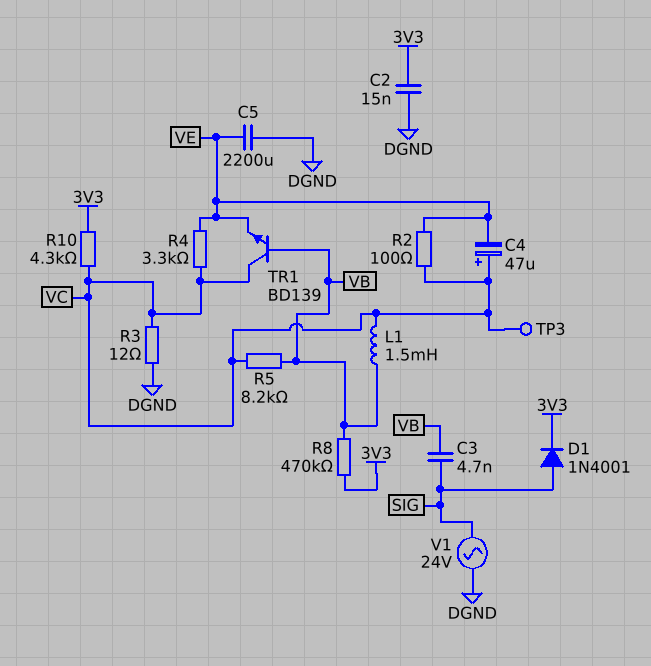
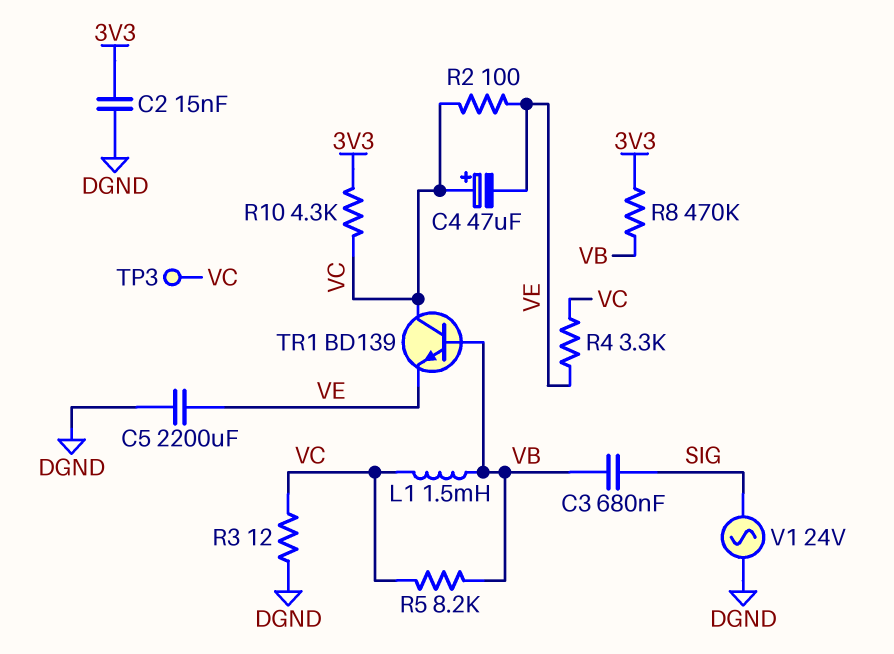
C3: 4.7nF (SIG, VB) -> 680nF (SIG, VB)
D1: diode 1N4001 (A SIG, K 3V3) -> none

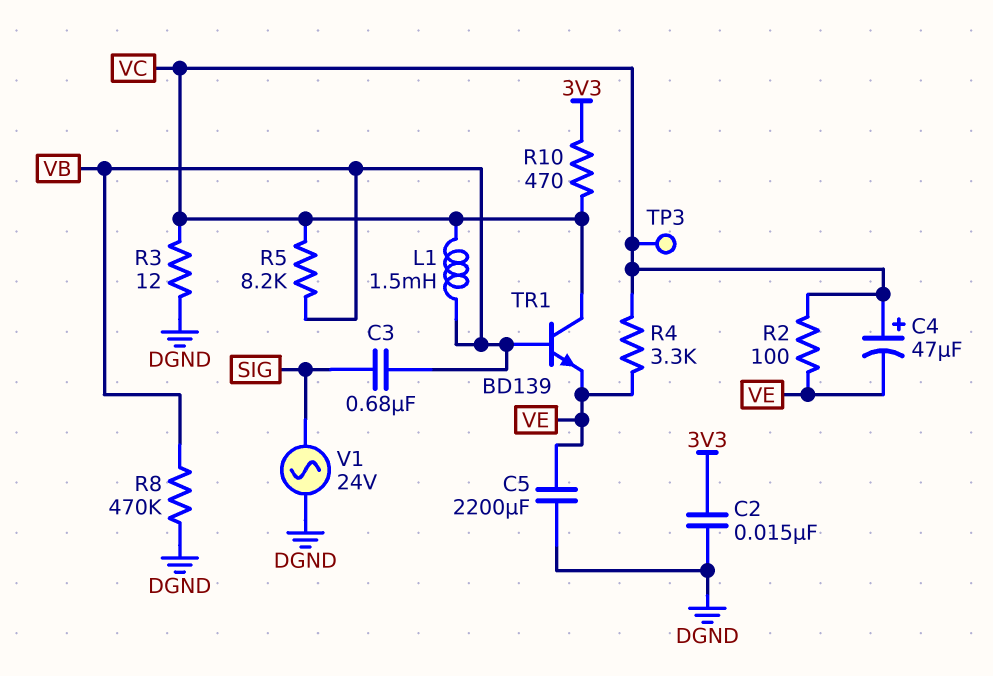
R8: 470k (3V3, VB) -> 470k (DGND, VB)
R10: 4.3k (3V3, VC) -> 470 (3V3, VC)

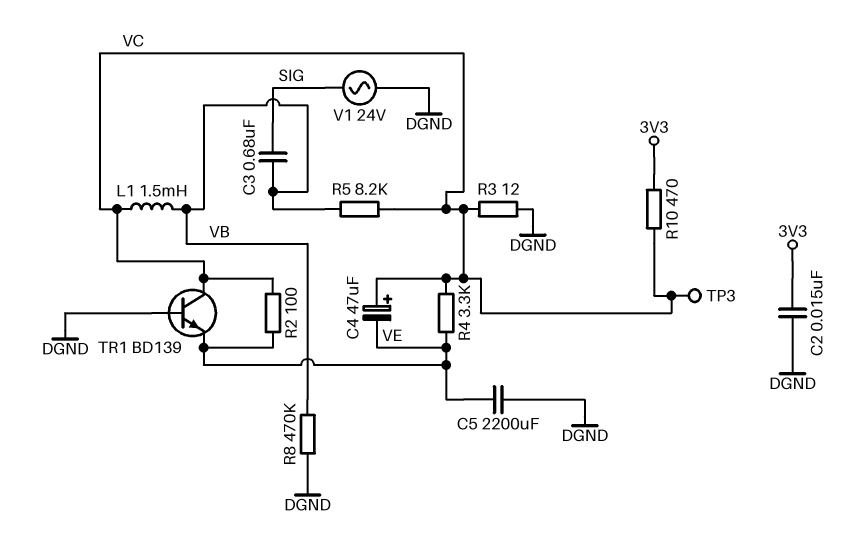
TR1: NPN BD139 (B VB, C VC, E VE) -> NPN BD139 (B DGND, C VC, E VE)

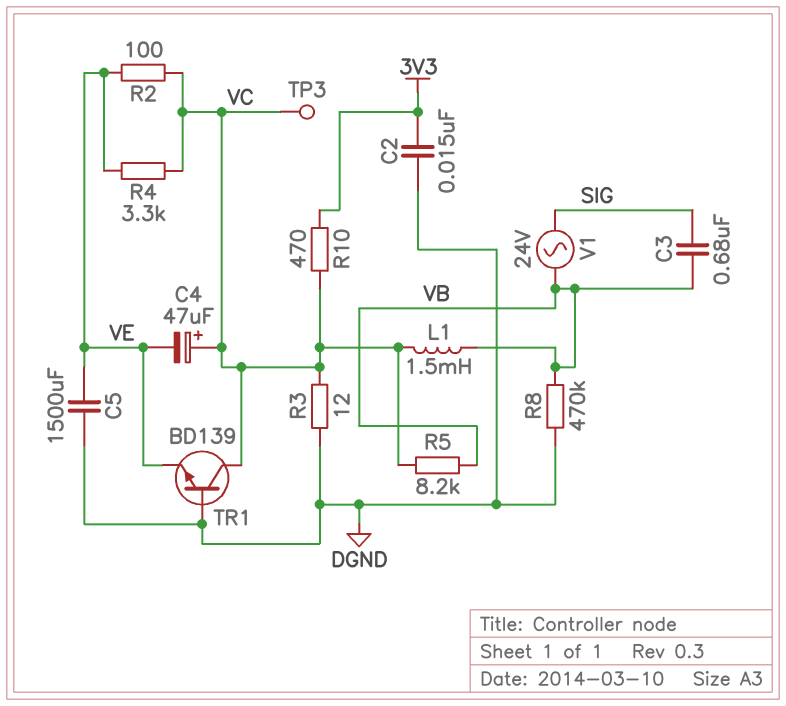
C5: 2200uF (DGND, VE) -> 1500uF (DGND, VE)
V1: AC 24V (DGND, SIG) -> AC 24V (SIG, VB)

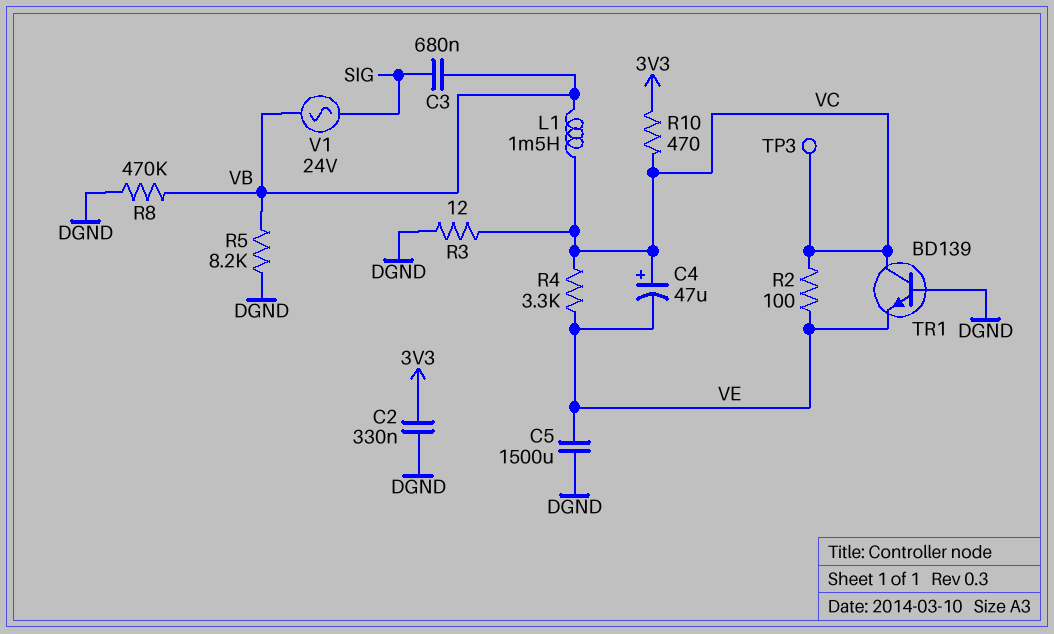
C2: 15nF (3V3, DGND) -> 330nF (3V3, DGND)
R5: 8.2k (VB, VC) -> 8.2k (DGND, VB)

